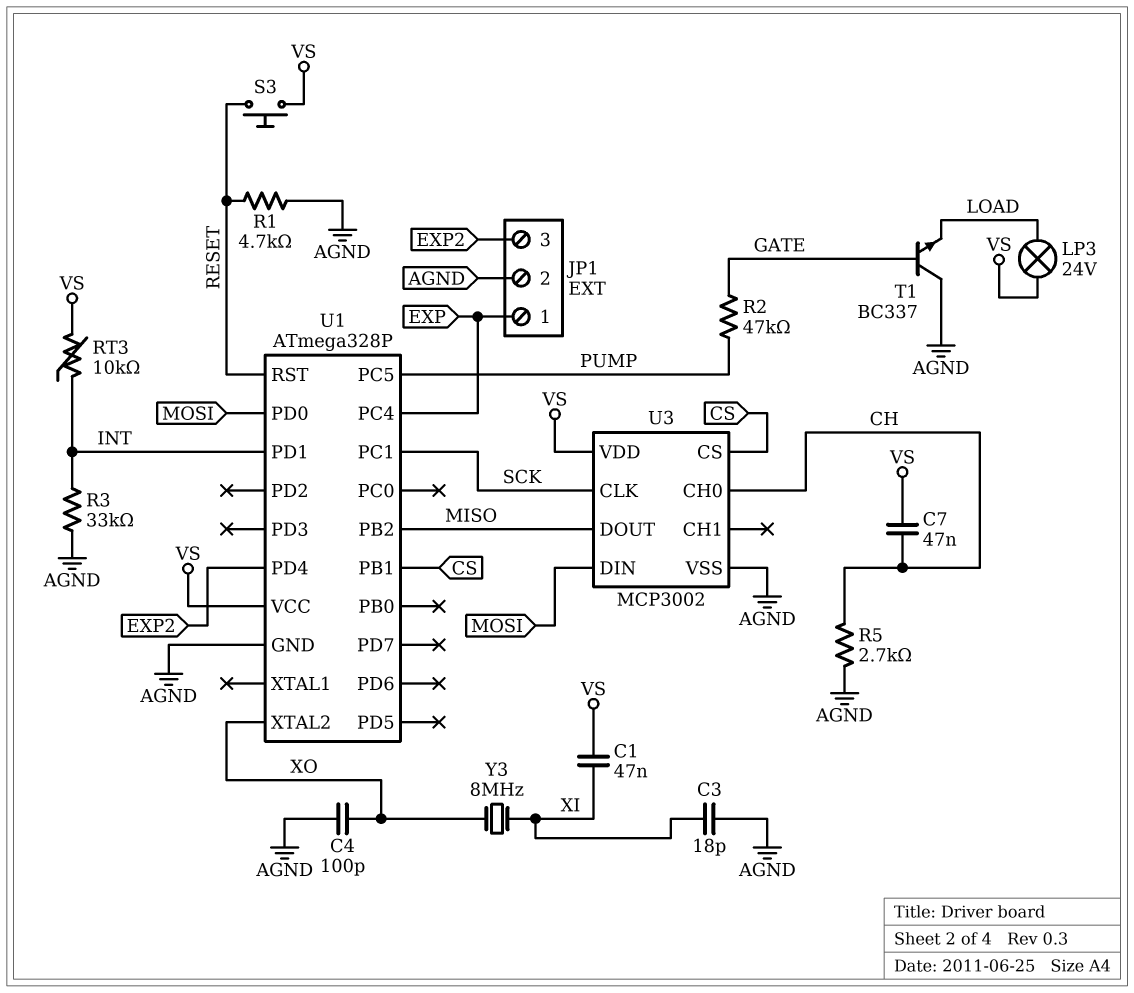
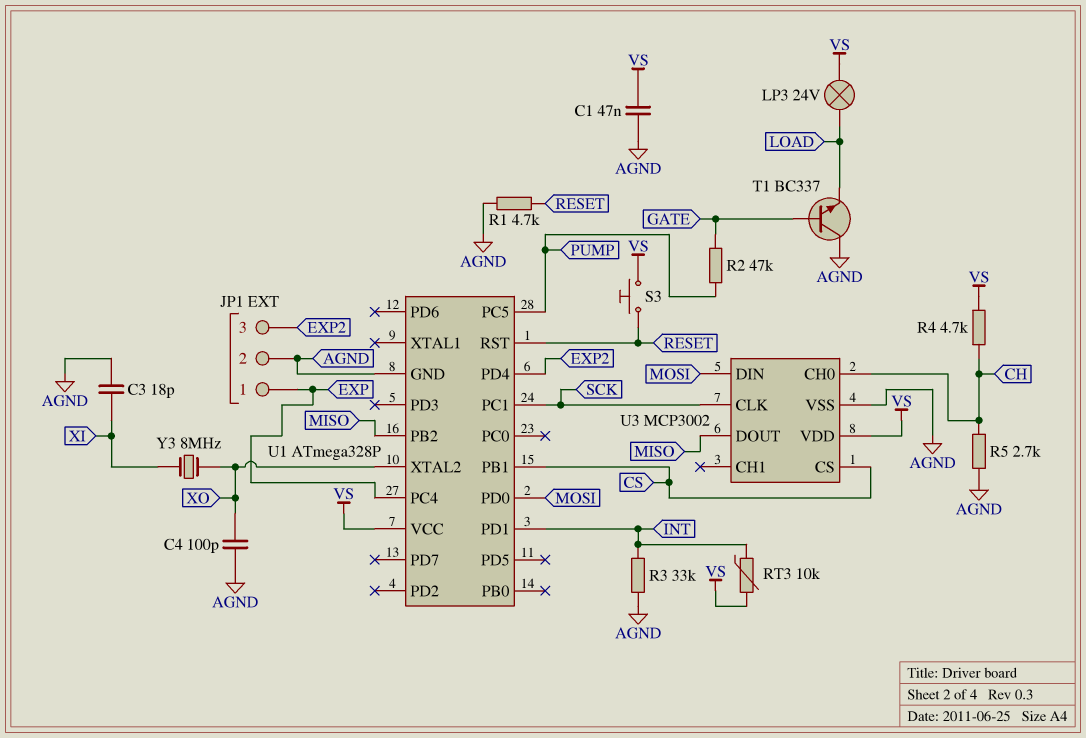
C1: 47nF (VS, XI) -> 47nF (AGND, VS)
C7: 47nF (CH, VS) -> none
R4: none -> 4.7k (CH, VS)

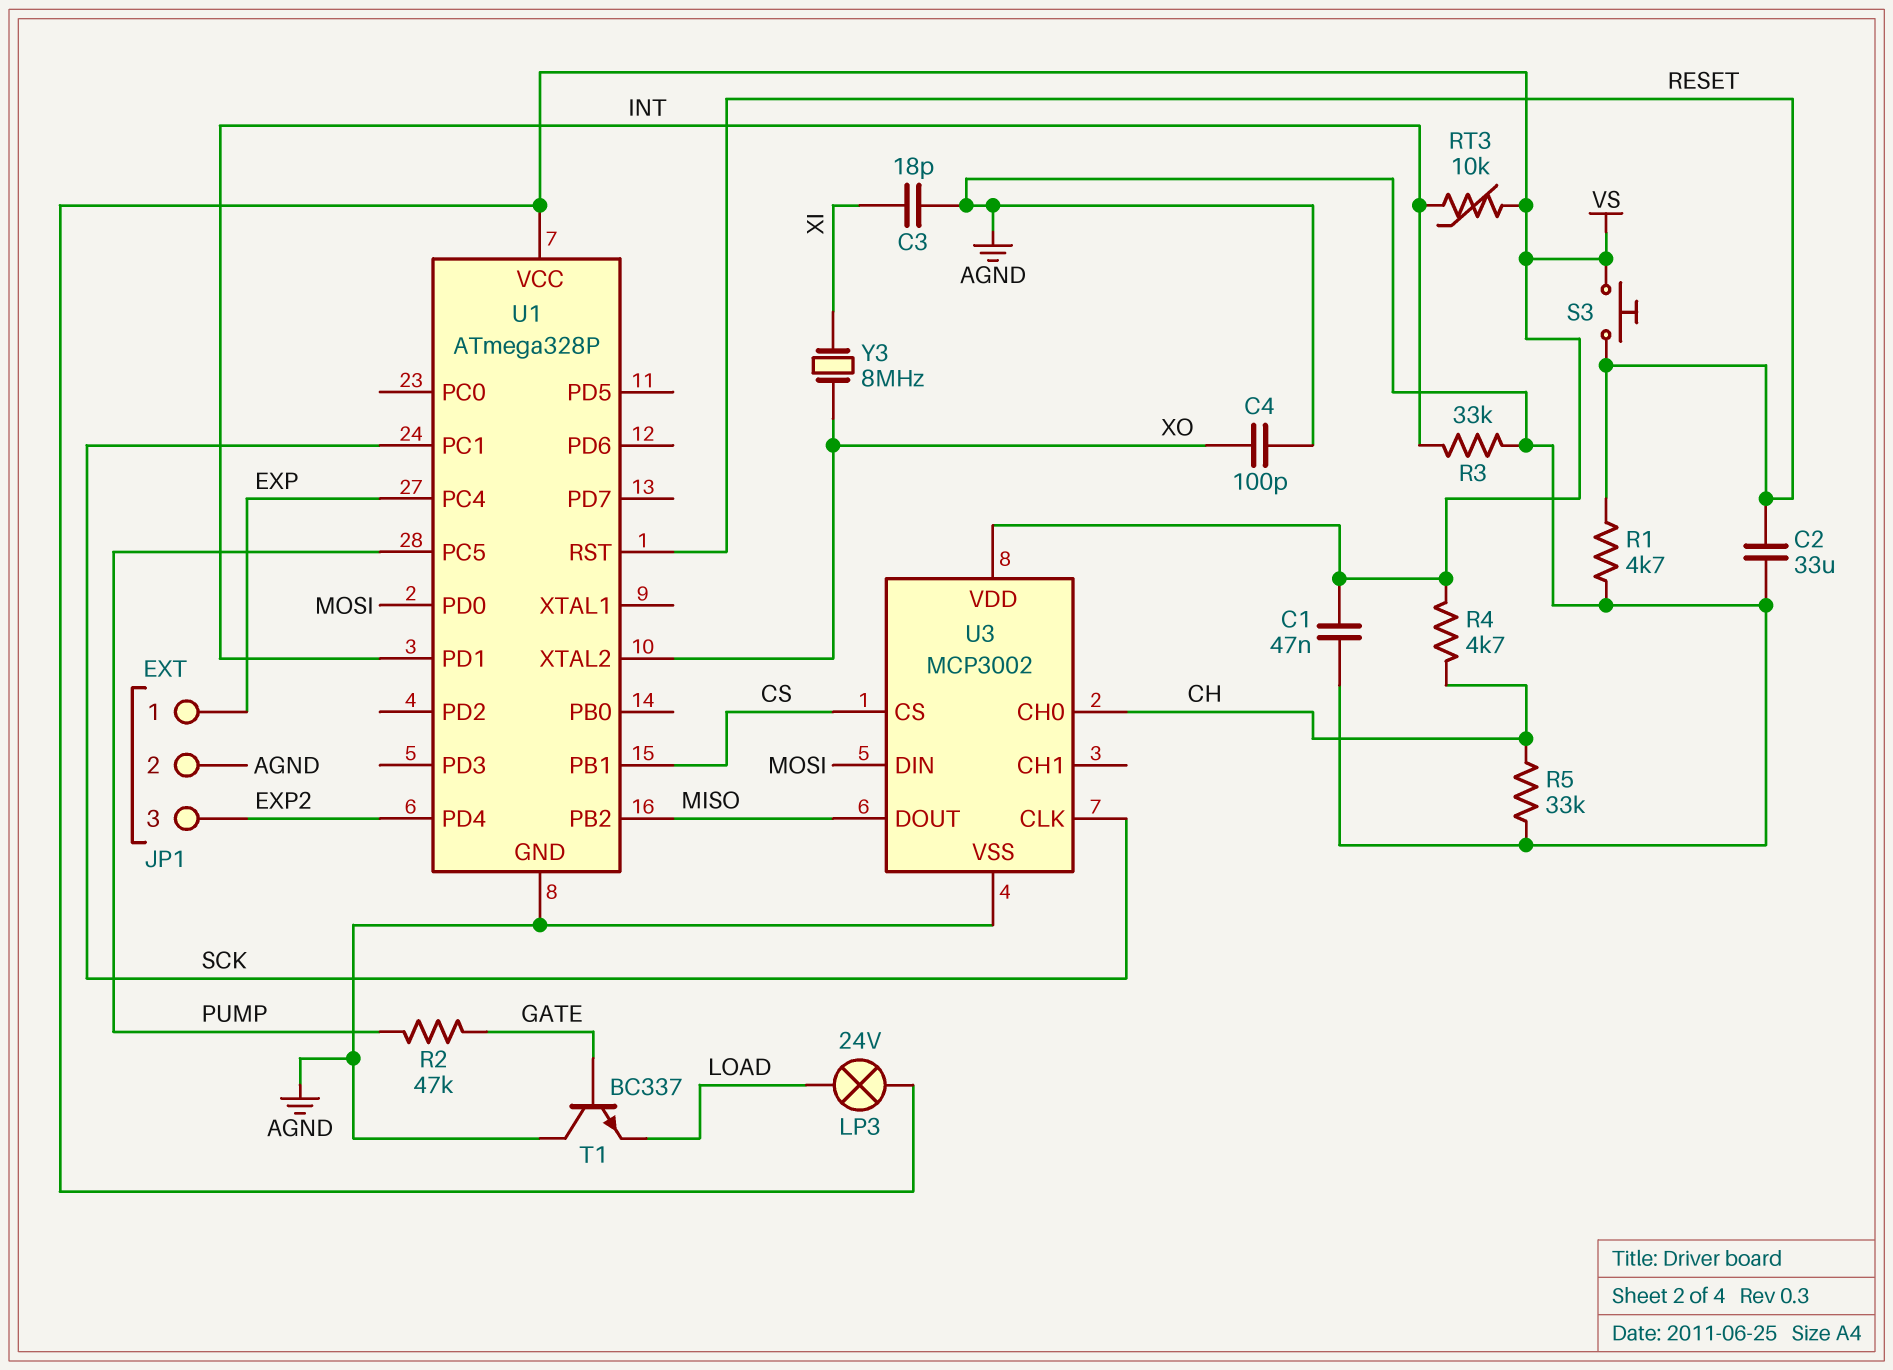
C2: none -> 33uF (AGND, RESET)
R5: 2.7k (AGND, CH) -> 33k (AGND, CH)

